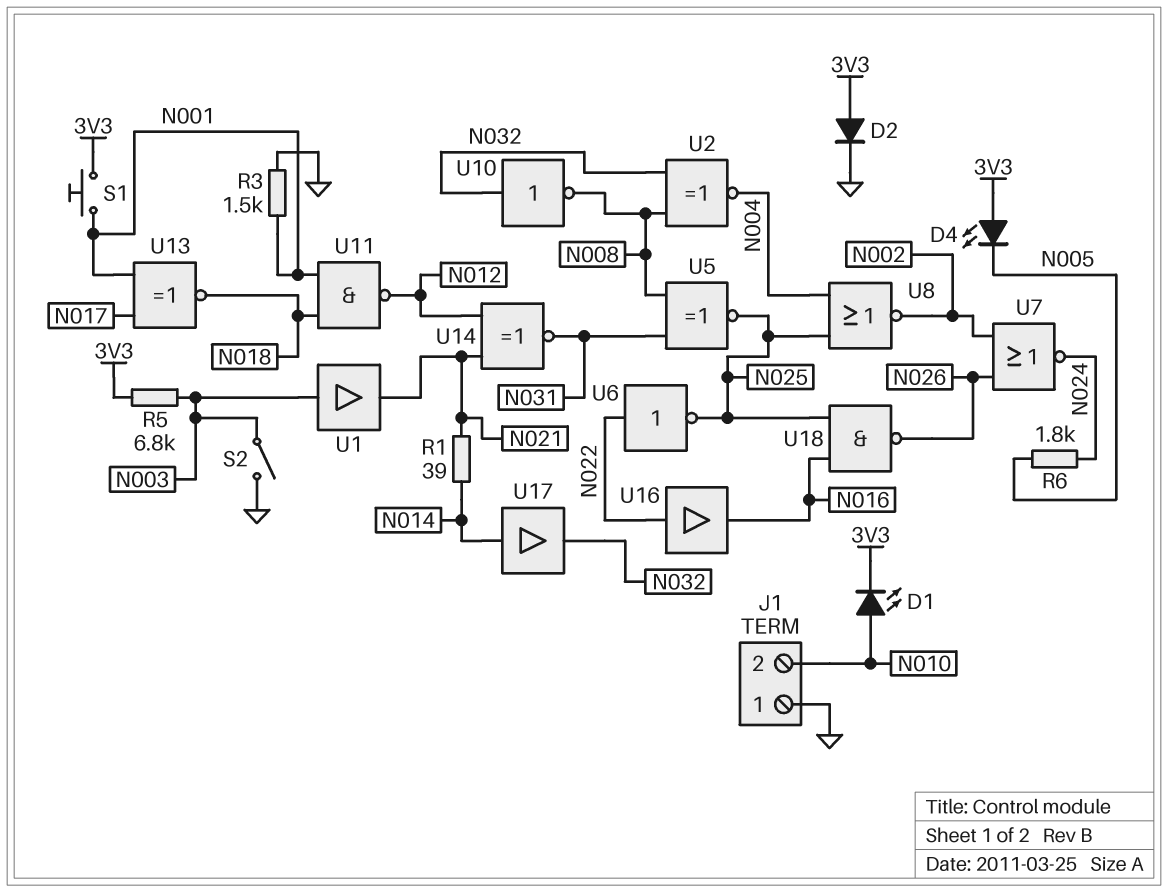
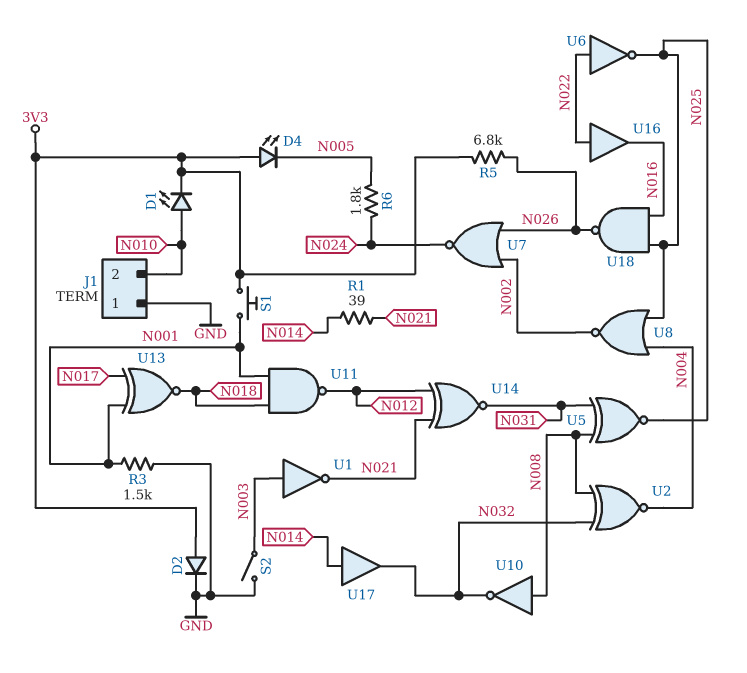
R5: 6.8k (3V3, N003) -> 6.8k (3V3, N026)
U1: buffer (in N003, out N021) -> NOT (in N003, out N021)
U10: NOT (in N032, out N008) -> NOT (in N008, out N032)

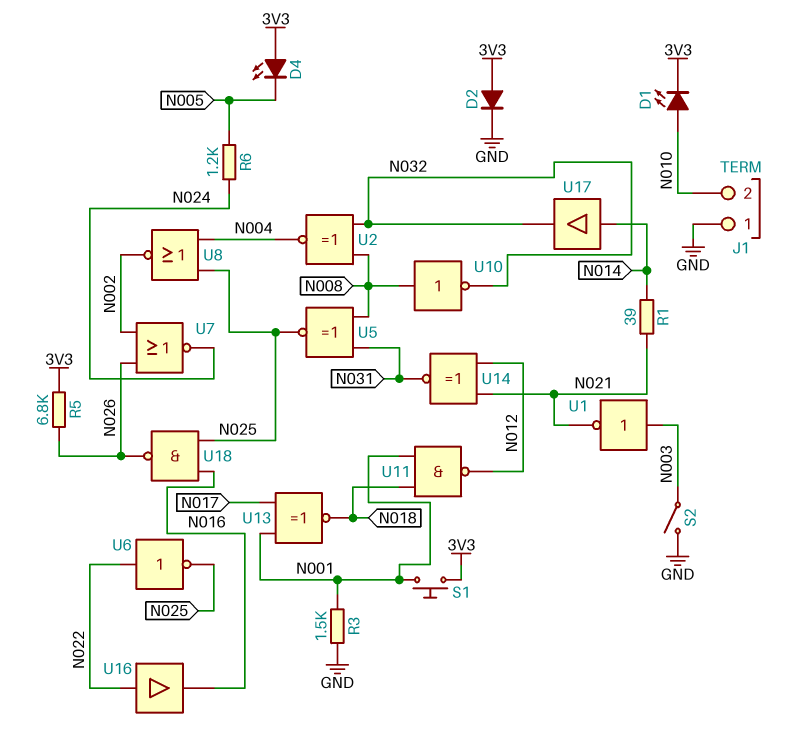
R6: 1.8k (N005, N024) -> 1.2k (N005, N024)

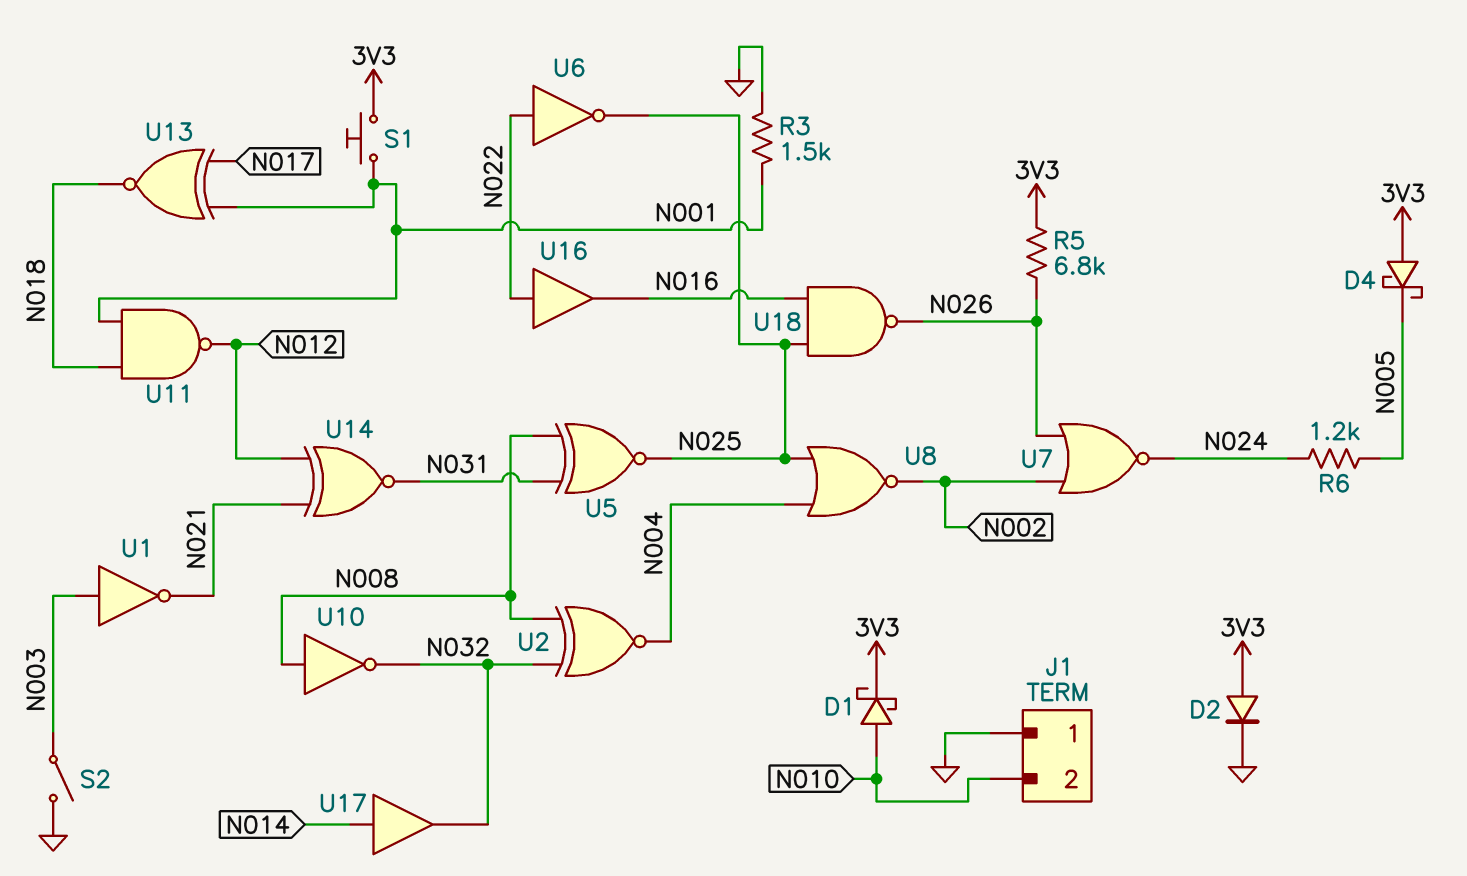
D1: LED (A N010, K 3V3) -> schottky (A N010, K 3V3)
D4: LED (A 3V3, K N005) -> schottky (A 3V3, K N005)
R1: 39 (N014, N021) -> none

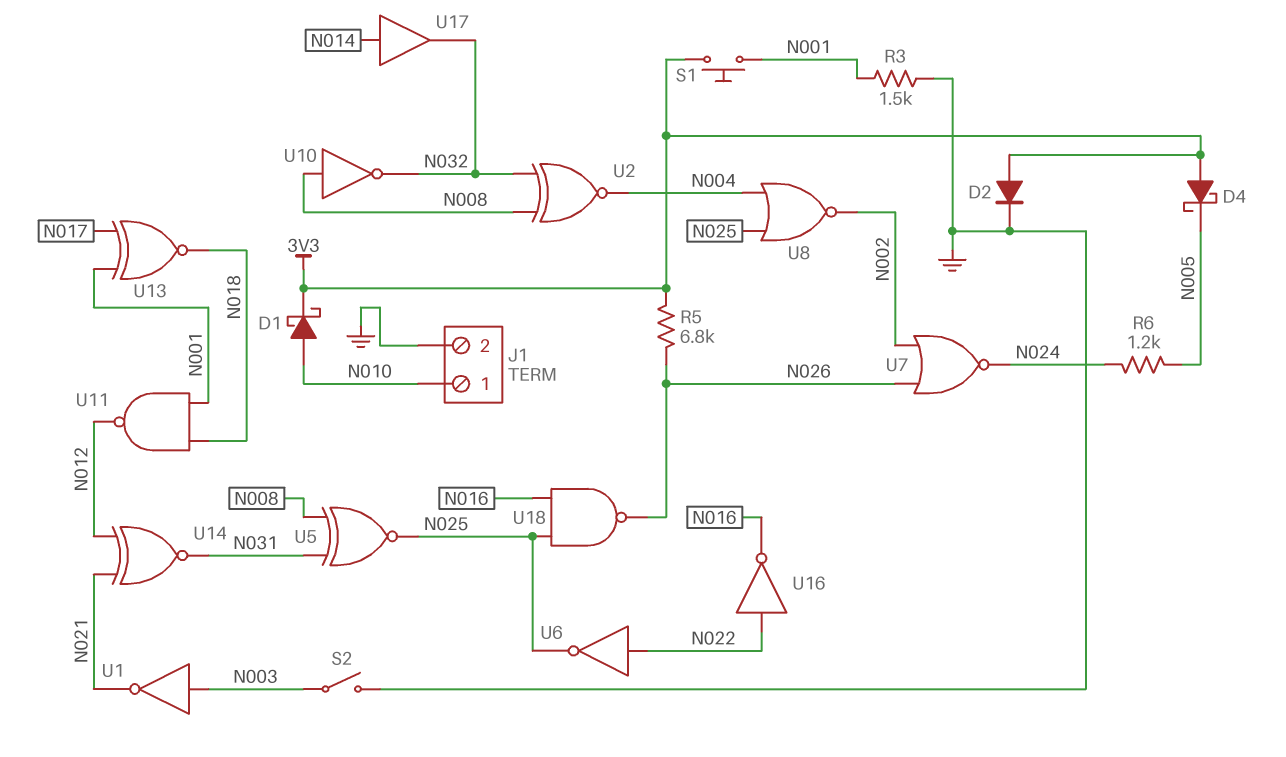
J1 pin 1: GND -> N010
J1 pin 2: N010 -> GND
U16: buffer (in N022, out N016) -> NOT (in N022, out N016)

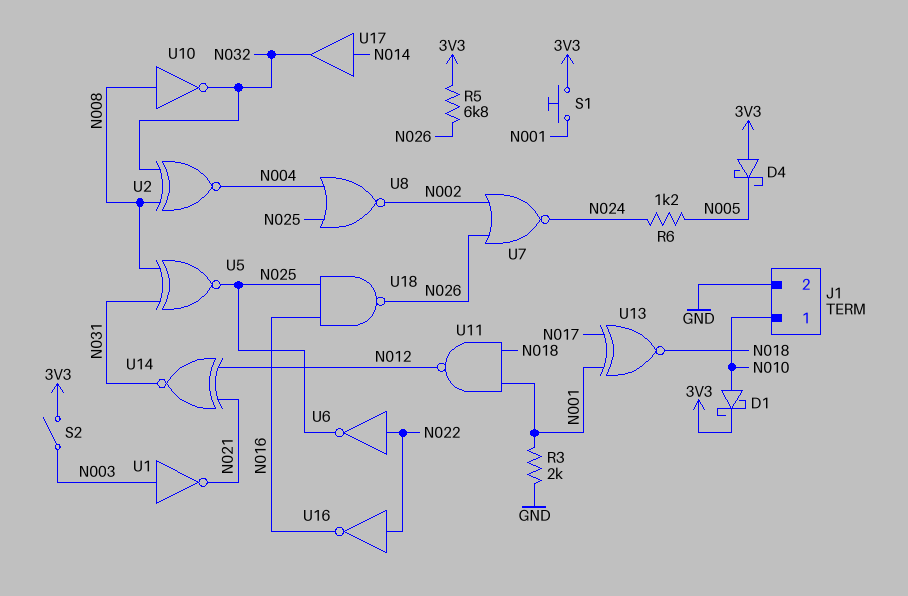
D2: diode (A 3V3, K GND) -> none
R3: 1.5k (GND, N001) -> 2k (GND, N001)
S2: switch (GND, N003) -> switch (3V3, N003)

